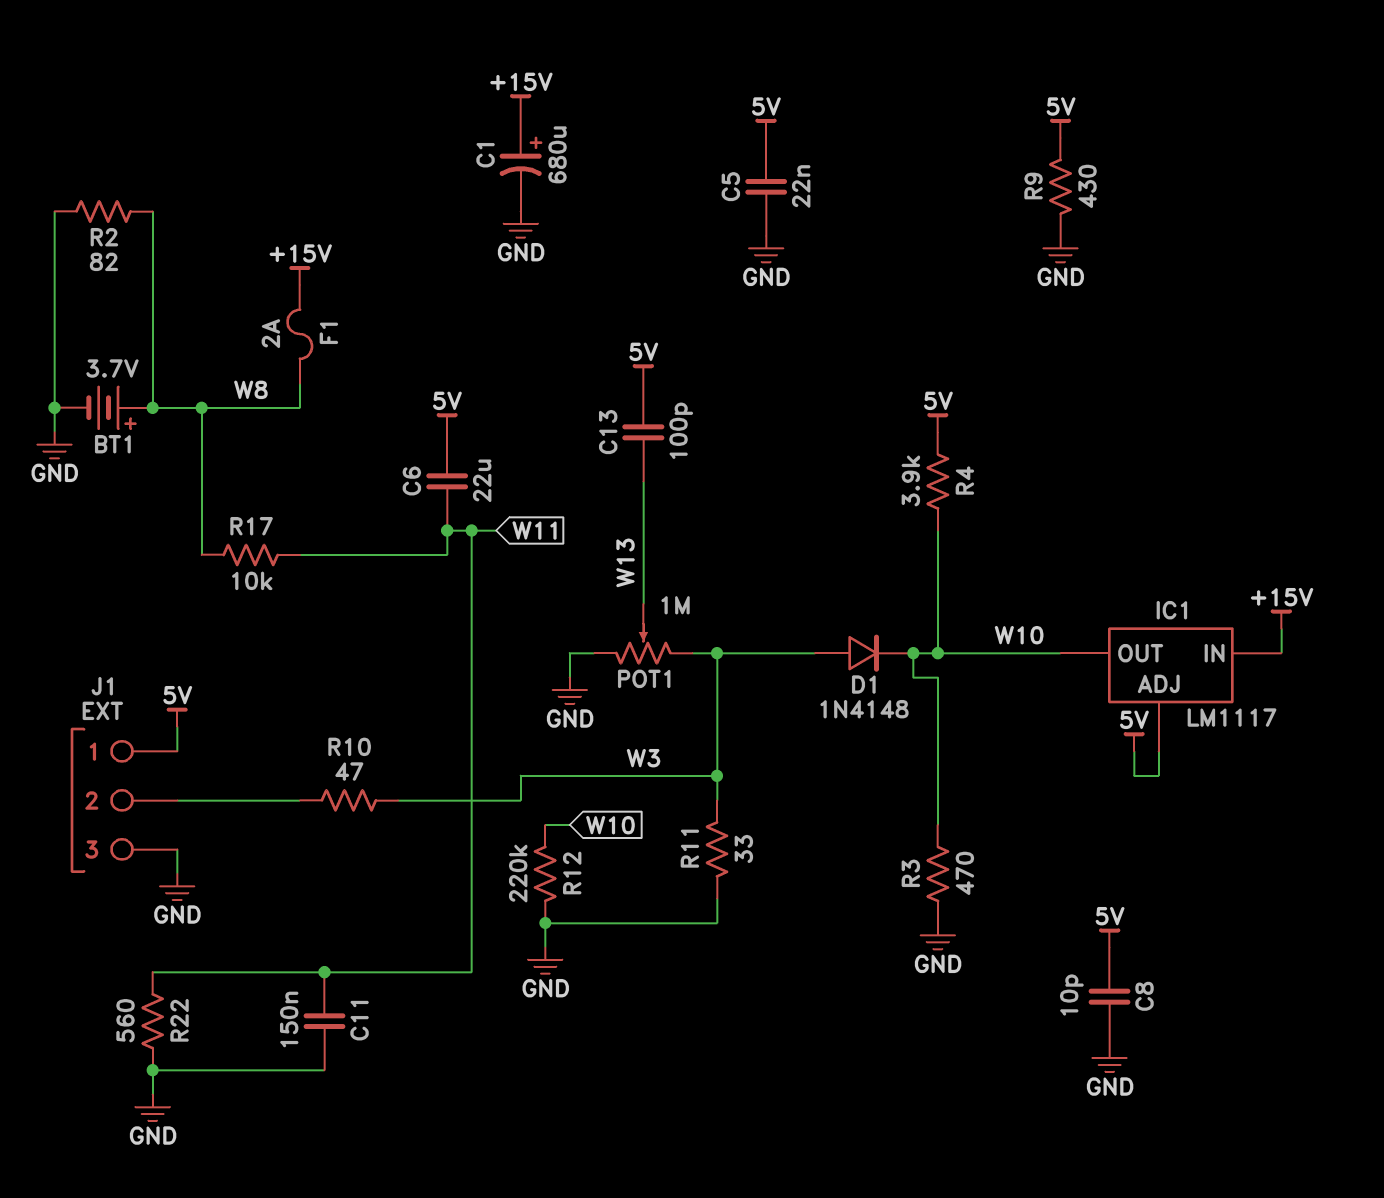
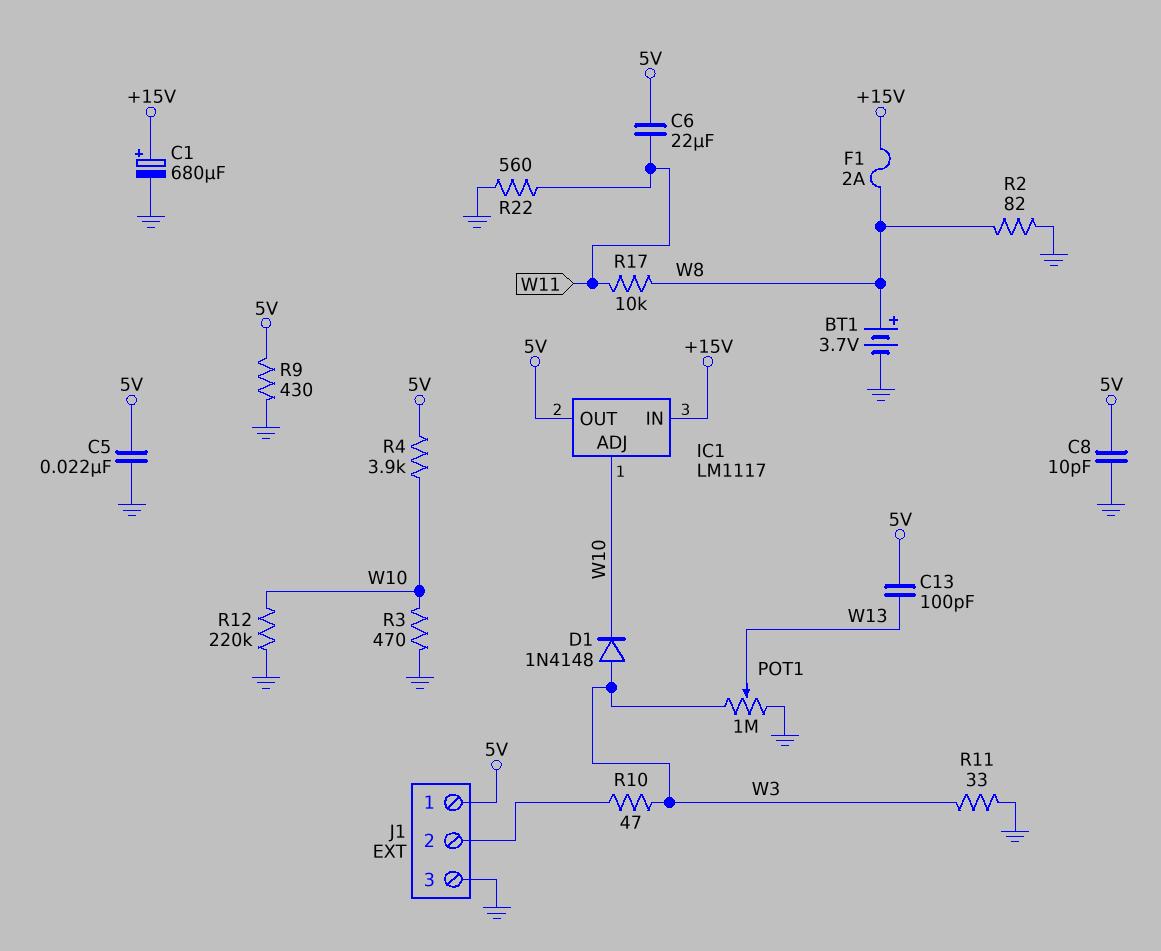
C11: 150nF (GND, W11) -> none
IC1 pin ADJ: 5V -> W10
IC1 pin OUT: W10 -> 5V

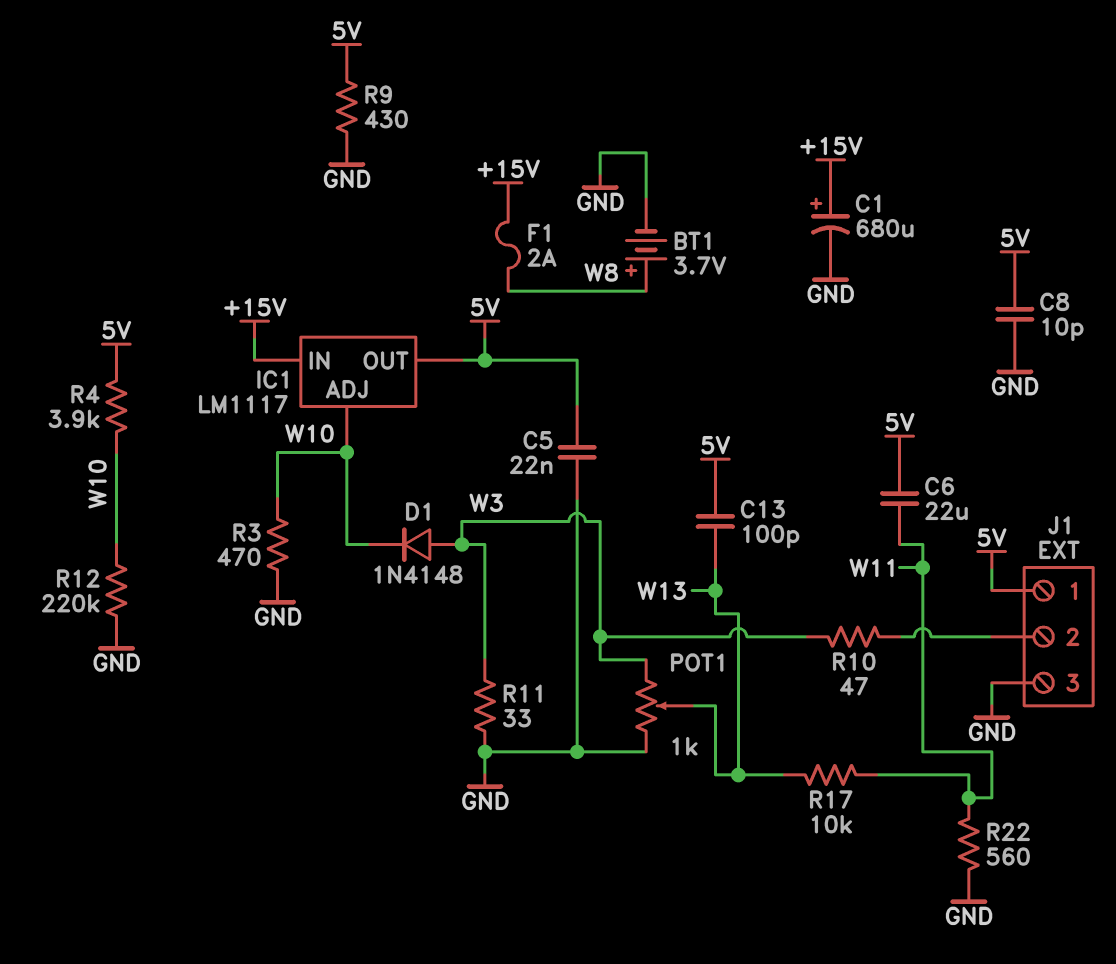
POT1: 1M (GND, W3, wiper W13) -> 1k (GND, W3, wiper W13)
R2: 82 (GND, W8) -> none
R17: 10k (W8, W11) -> 10k (W11, W13)

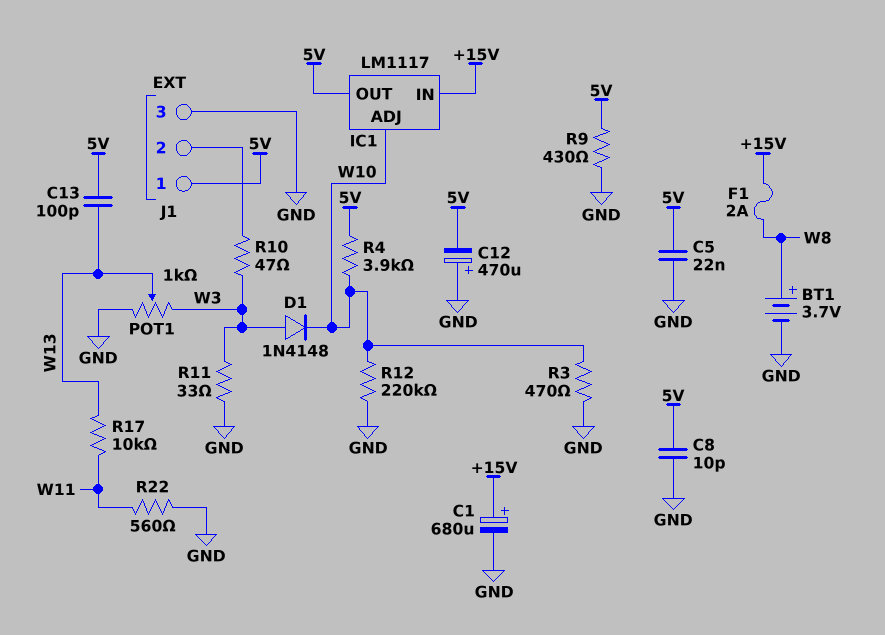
C6: 22uF (5V, W11) -> none
C12: none -> 470uF (plus GND, minus 5V)

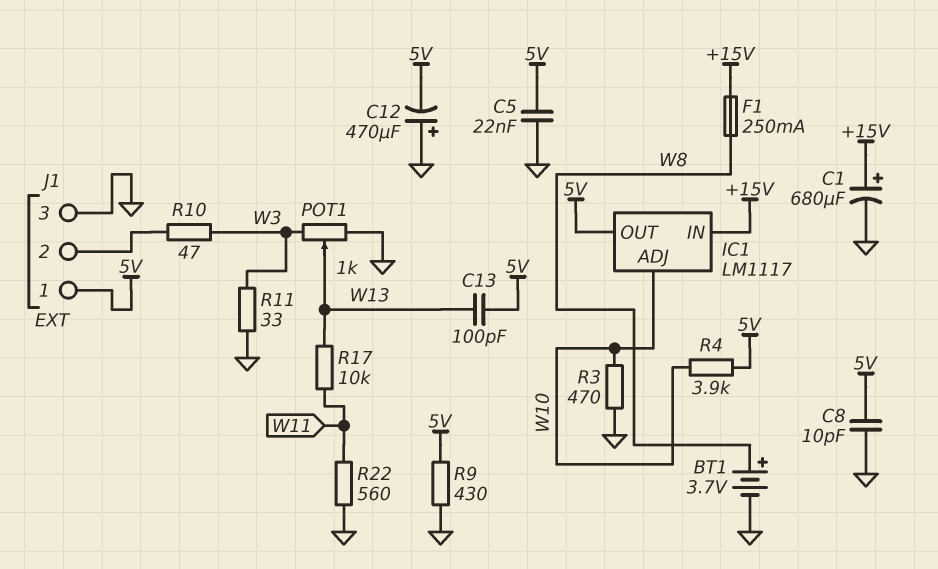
D1: diode 1N4148 (A W3, K W10) -> none
F1: 2A (+15V, W8) -> 250mA (+15V, W8)
R12: 220k (GND, W10) -> none

